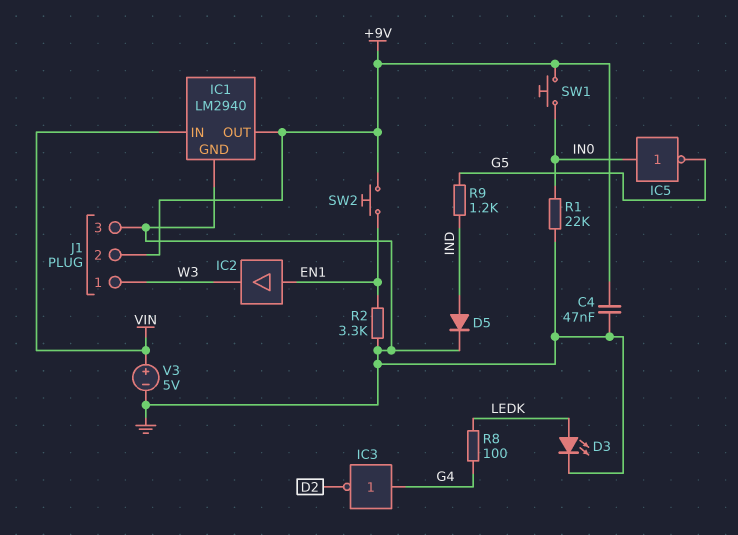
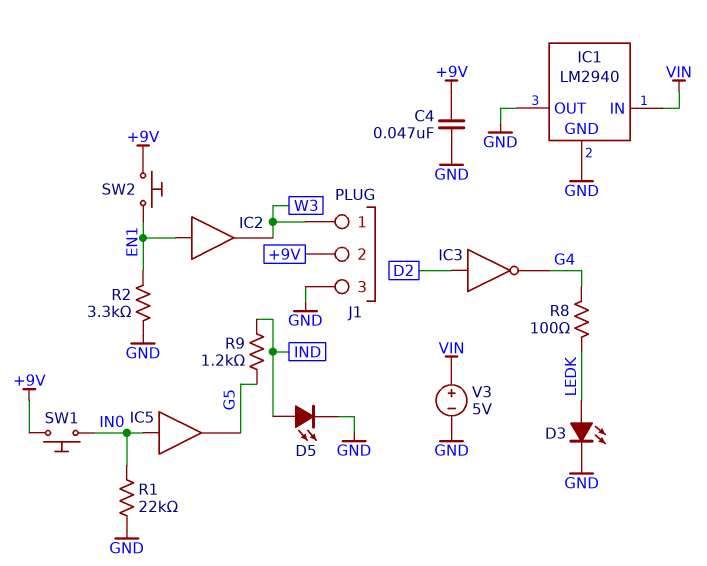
D5: diode (A IND, K GND) -> LED (A IND, K GND)
IC1 pin OUT: +9V -> GND
IC3: NOT (in G4, out D2) -> NOT (in D2, out G4)
IC5: NOT (in IN0, out G5) -> buffer (in IN0, out G5)

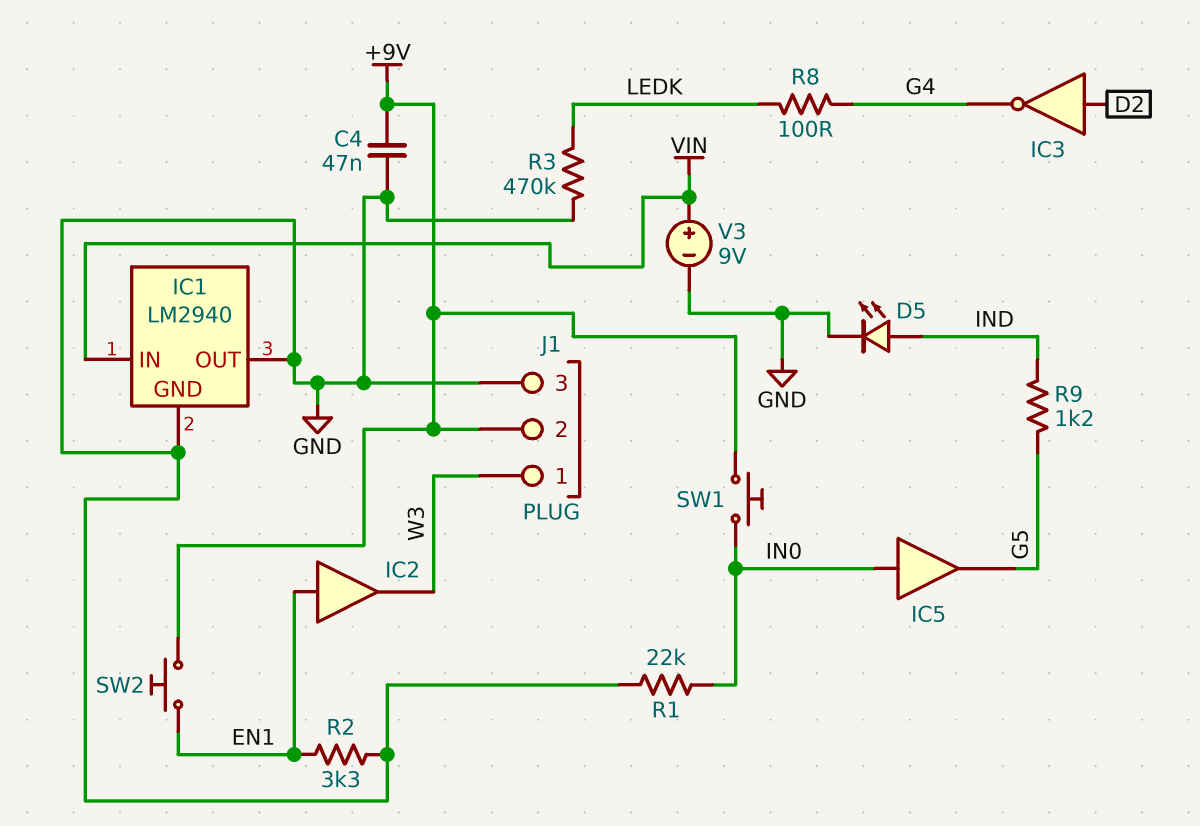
D3: LED (A LEDK, K GND) -> none
R3: none -> 470k (GND, LEDK)
V3: 5V (plus VIN, minus GND) -> 9V (plus VIN, minus GND)

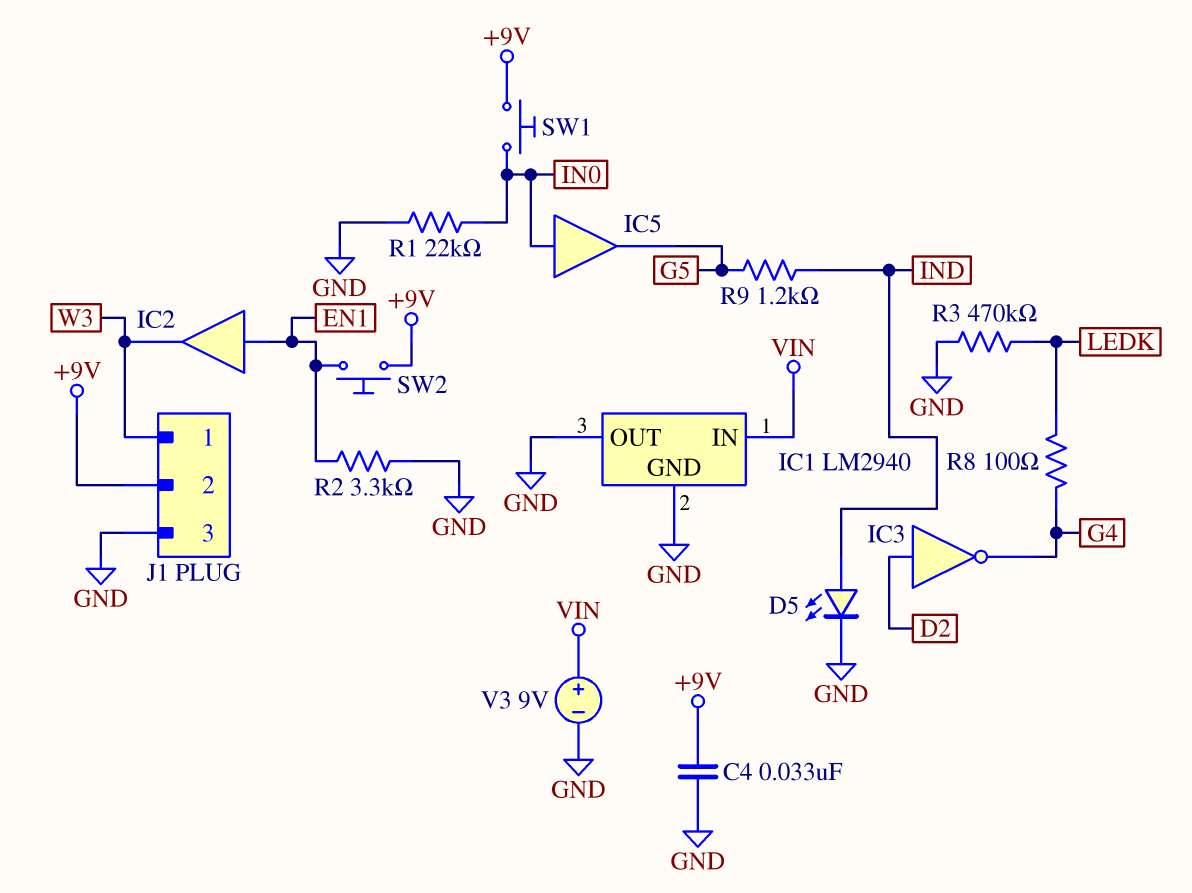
C4: 47nF (+9V, GND) -> 33nF (+9V, GND)

